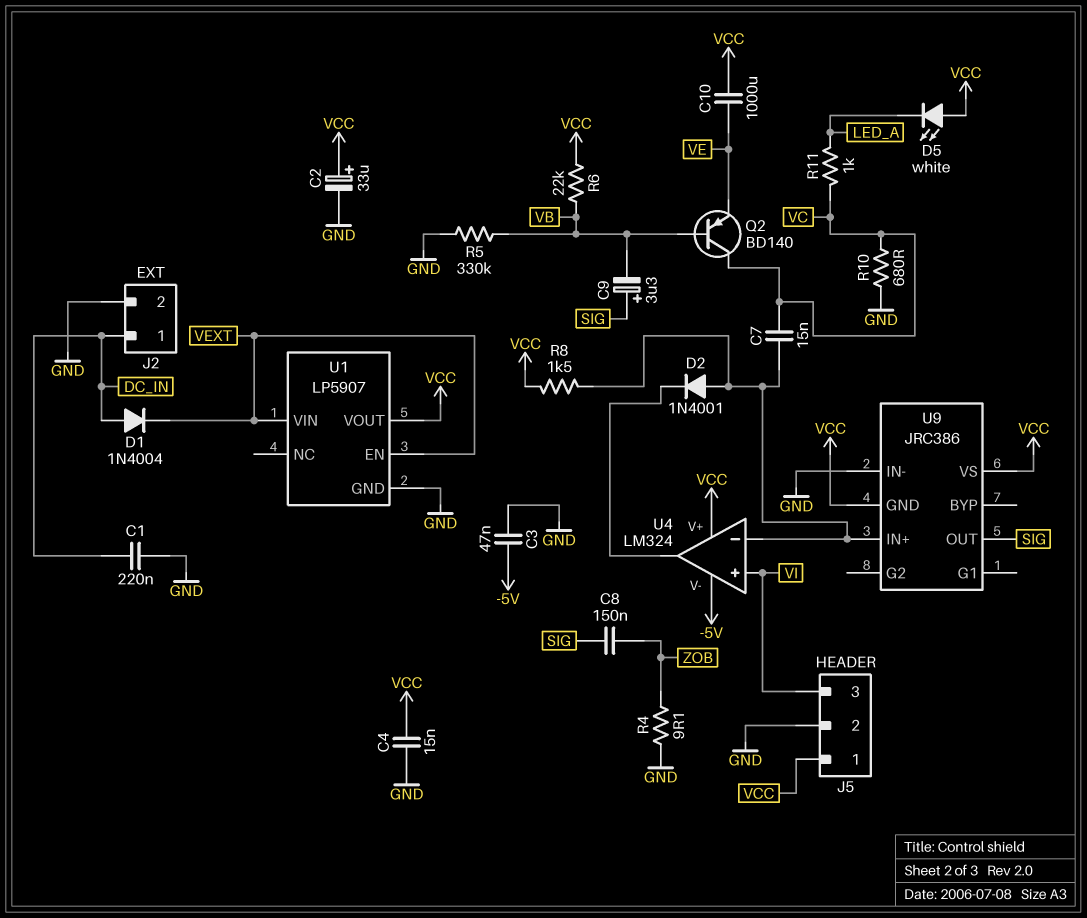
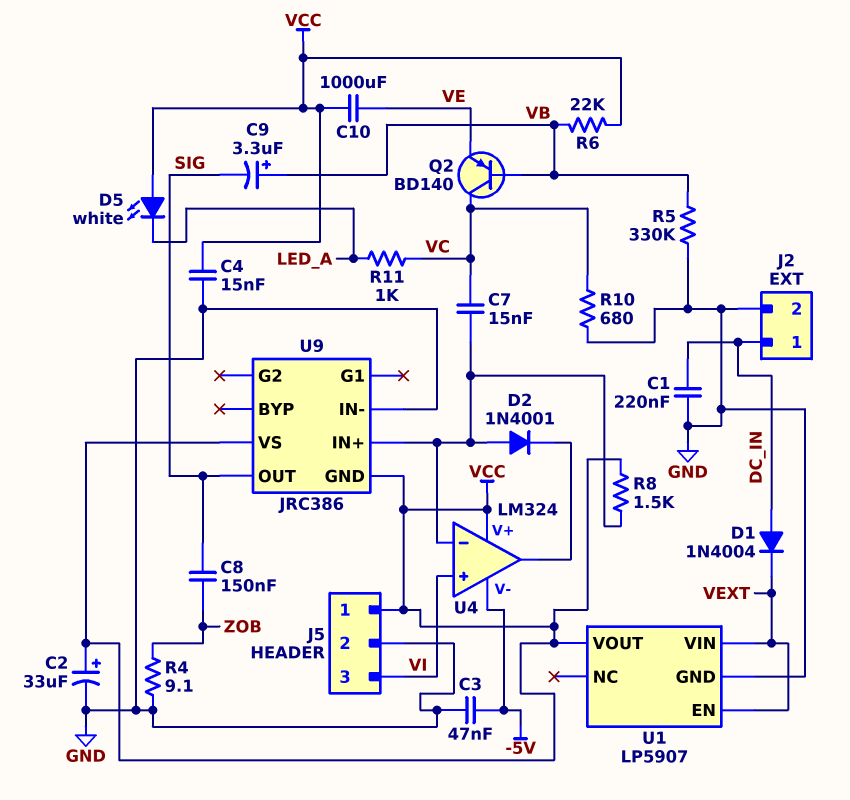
C9: 3.3uF (plus SIG, minus VB) -> 3.3uF (plus VB, minus SIG)

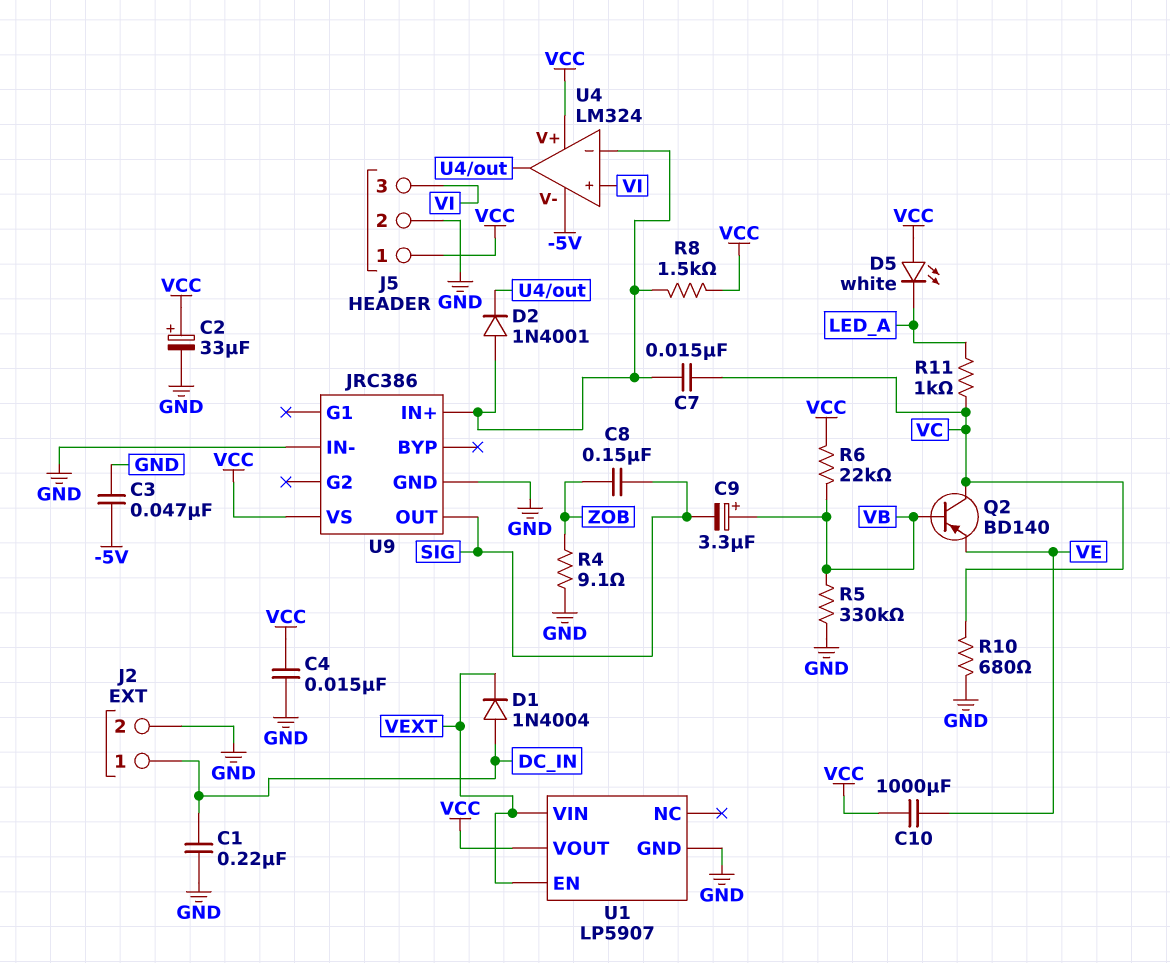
U9 pin GND: VCC -> GND

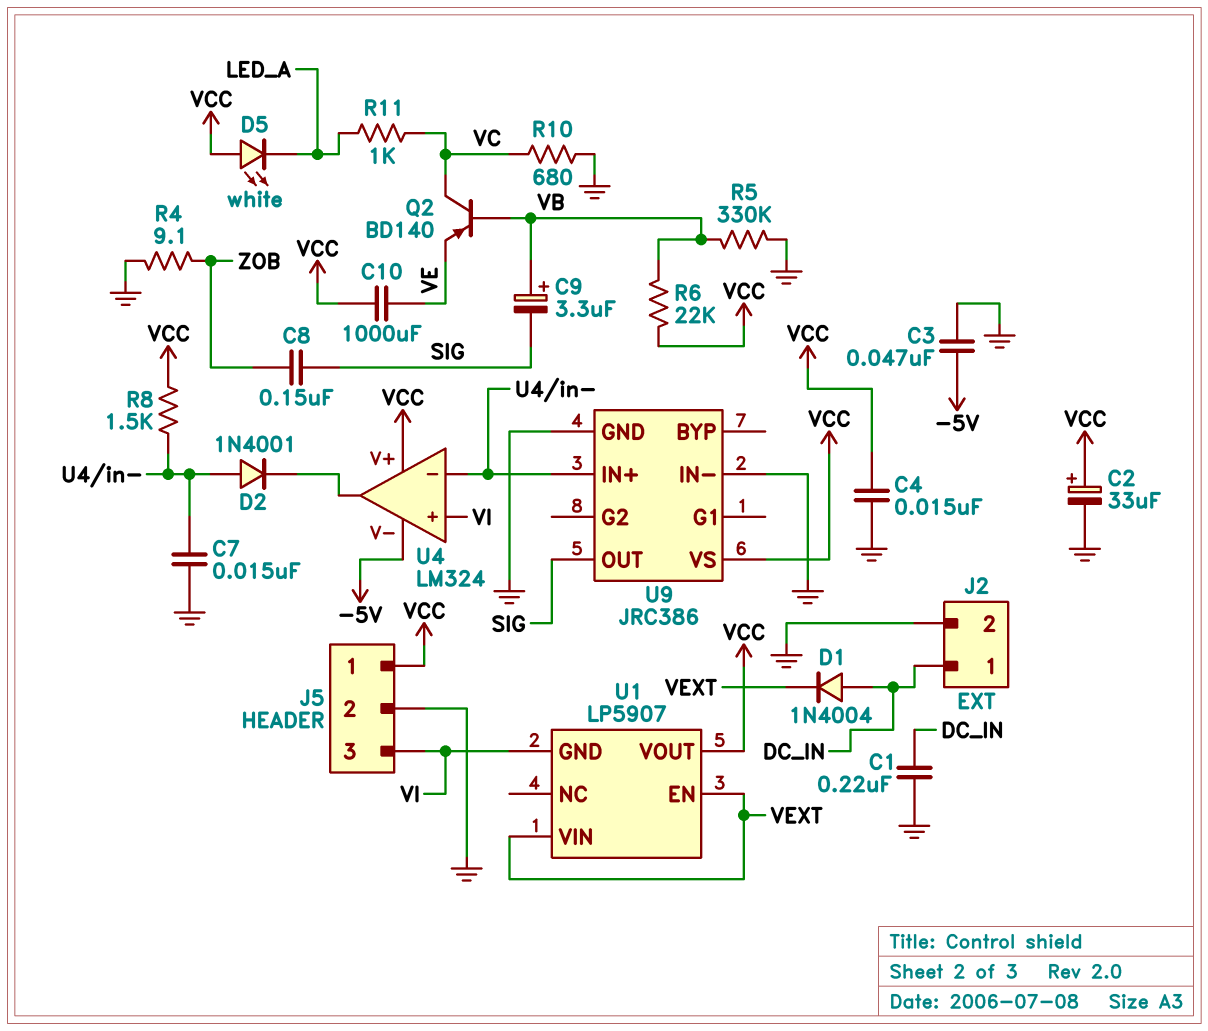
C7: 15nF (U4/in-, VC) -> 15nF (GND, U4/in-)
U1 pin GND: GND -> VI

